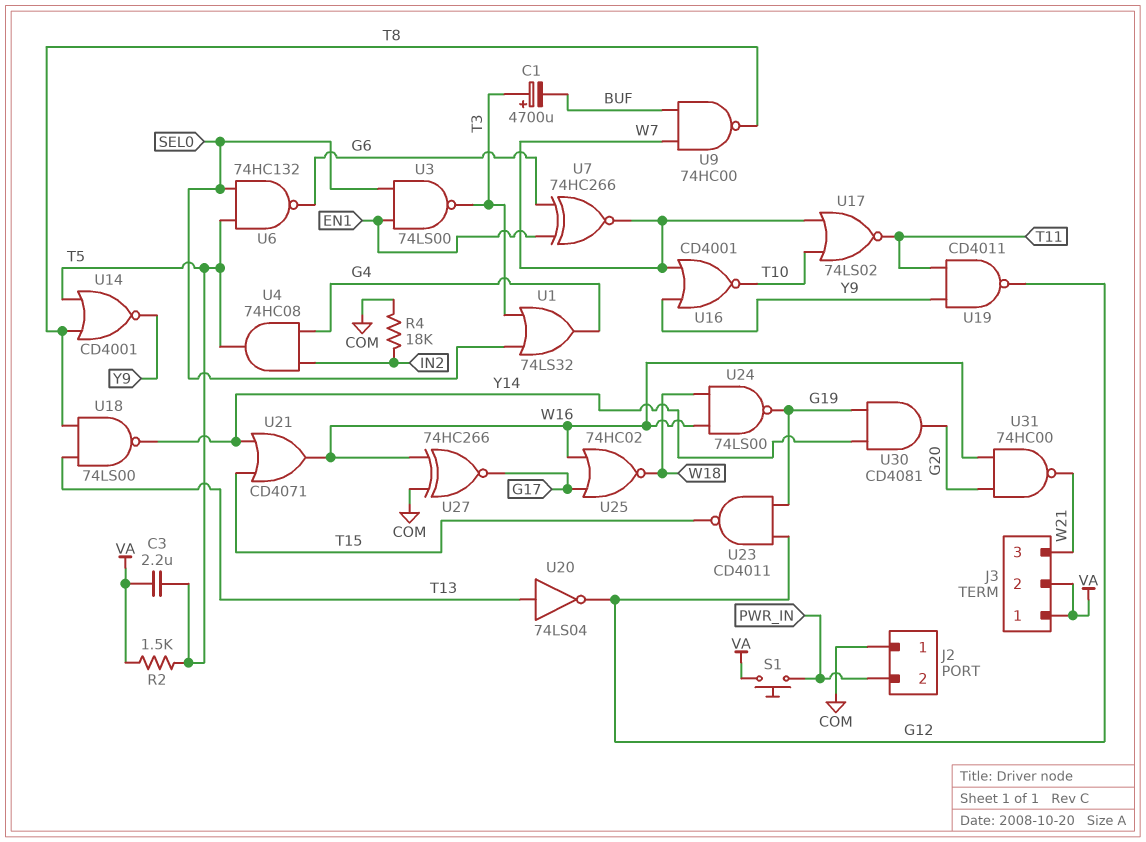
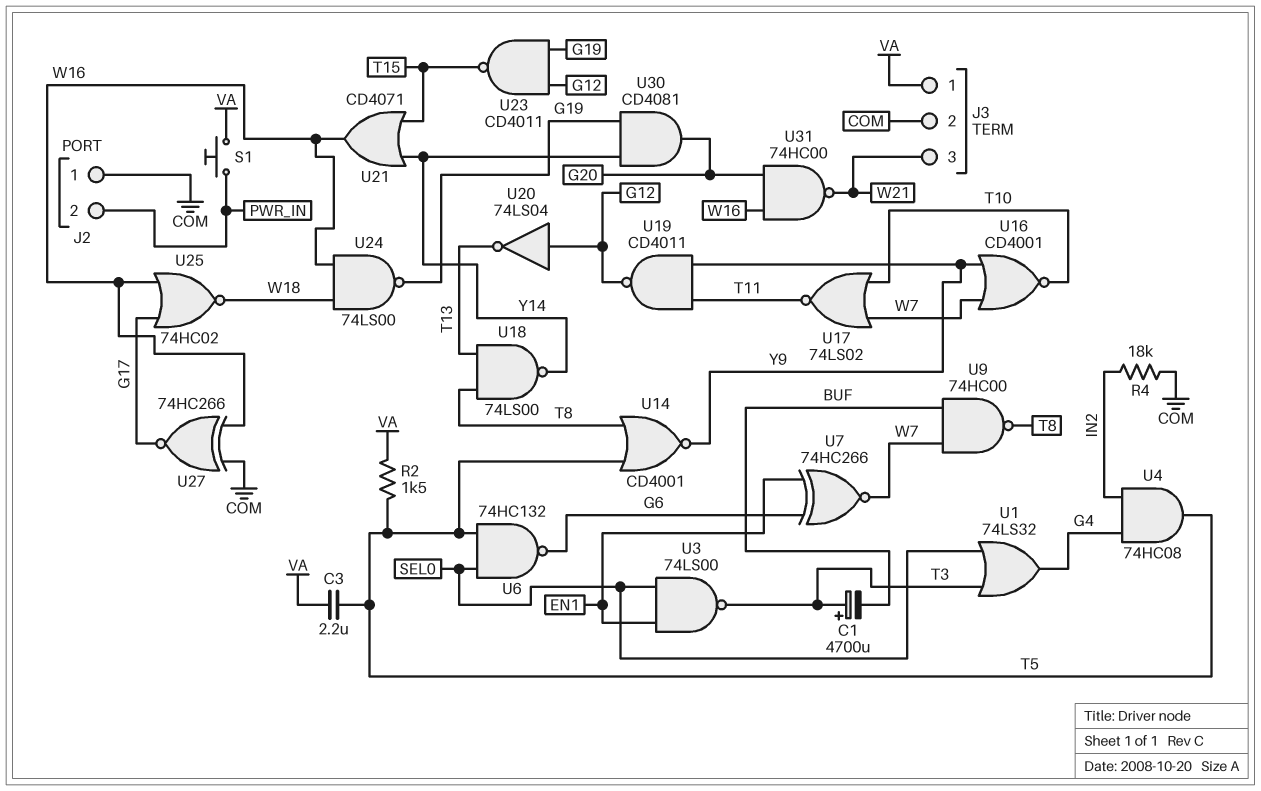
J3 pin 2: VA -> COM
U20: NOT 74LS04 (in T13, out G12) -> NOT 74LS04 (in G12, out T13)

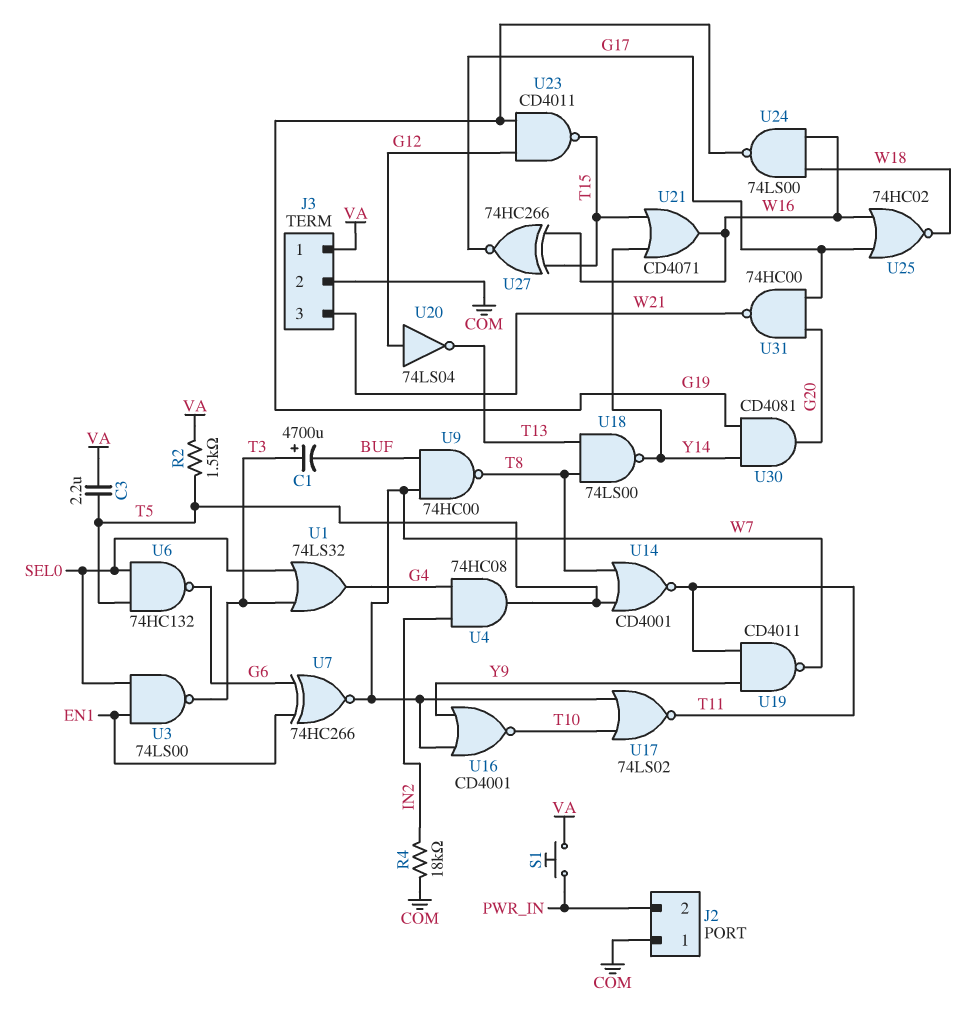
U14: NOR CD4001 (in T5, in T8, out Y9) -> NOR CD4001 (in T5, in T8, out T11)
U19: NAND CD4011 (in T11, in Y9, out G12) -> NAND CD4011 (in T11, in Y9, out W7)
U27: XNOR 74HC266 (in COM, in W16, out G17) -> XNOR 74HC266 (in T15, in W16, out G17)
U31: NAND 74HC00 (in G20, in W16, out W21) -> NAND 74HC00 (in G17, in G20, out W21)

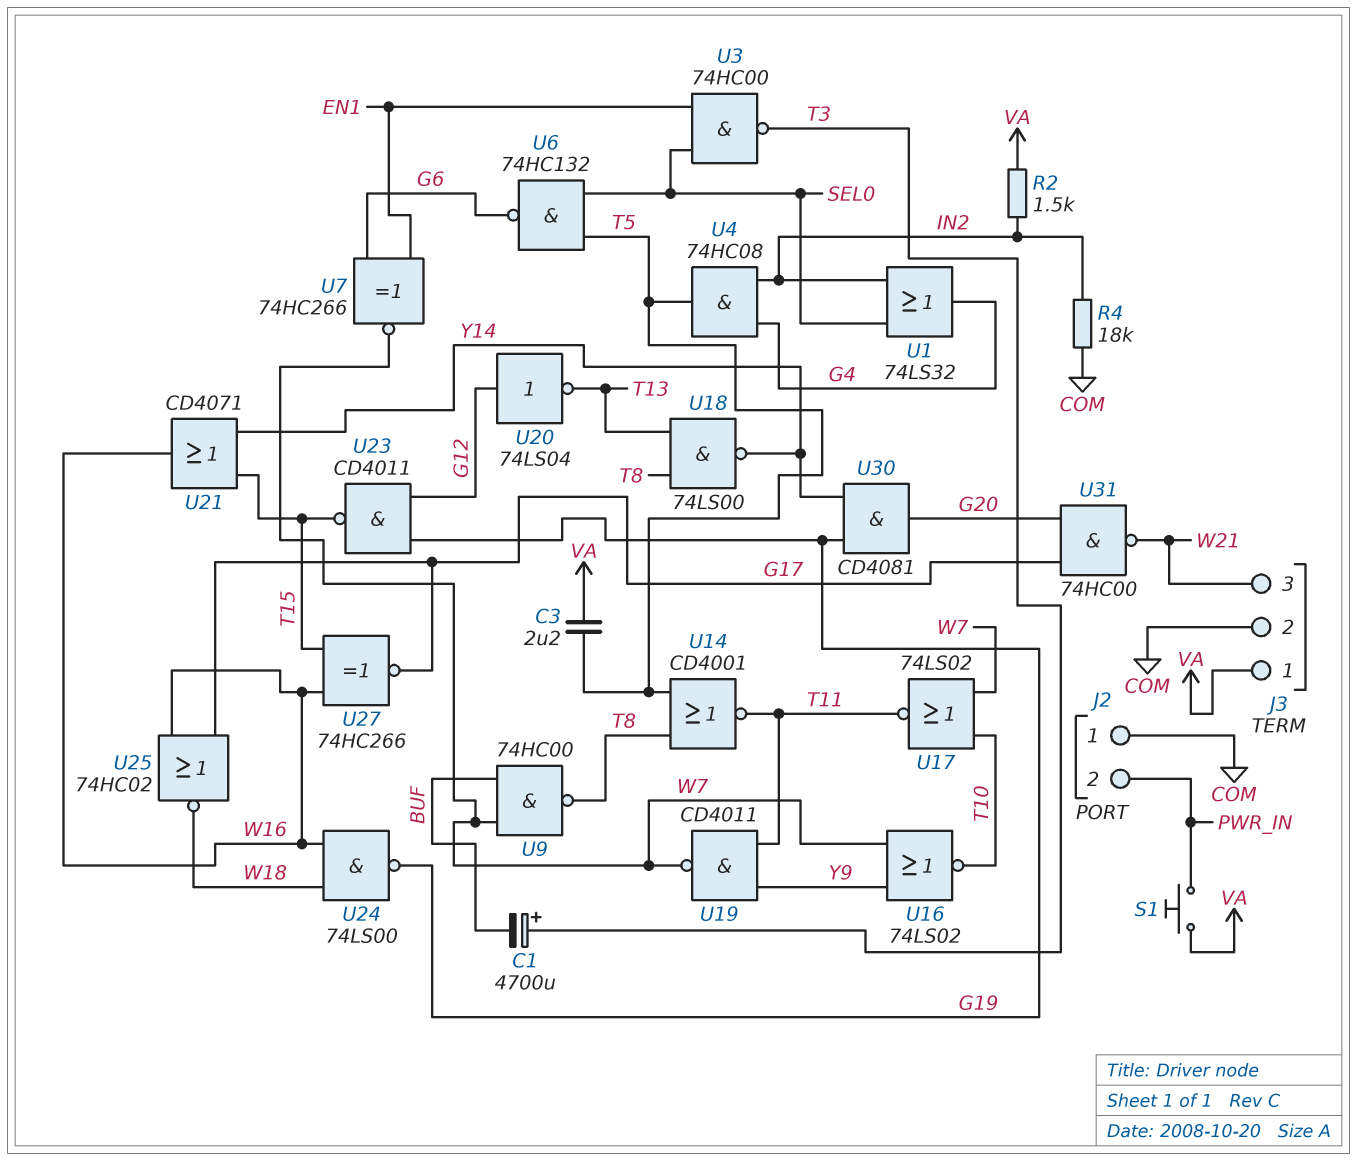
R2: 1.5k (T5, VA) -> 1.5k (IN2, VA)
U1: OR 74LS32 (in SEL0, in T3, out G4) -> OR 74LS32 (in IN2, in SEL0, out G4)
U3: NAND 74LS00 (in EN1, in SEL0, out T3) -> NAND 74HC00 (in EN1, in SEL0, out T3)
U16: NOR CD4001 (in W7, in Y9, out T10) -> NOR 74LS02 (in W7, in Y9, out T10)

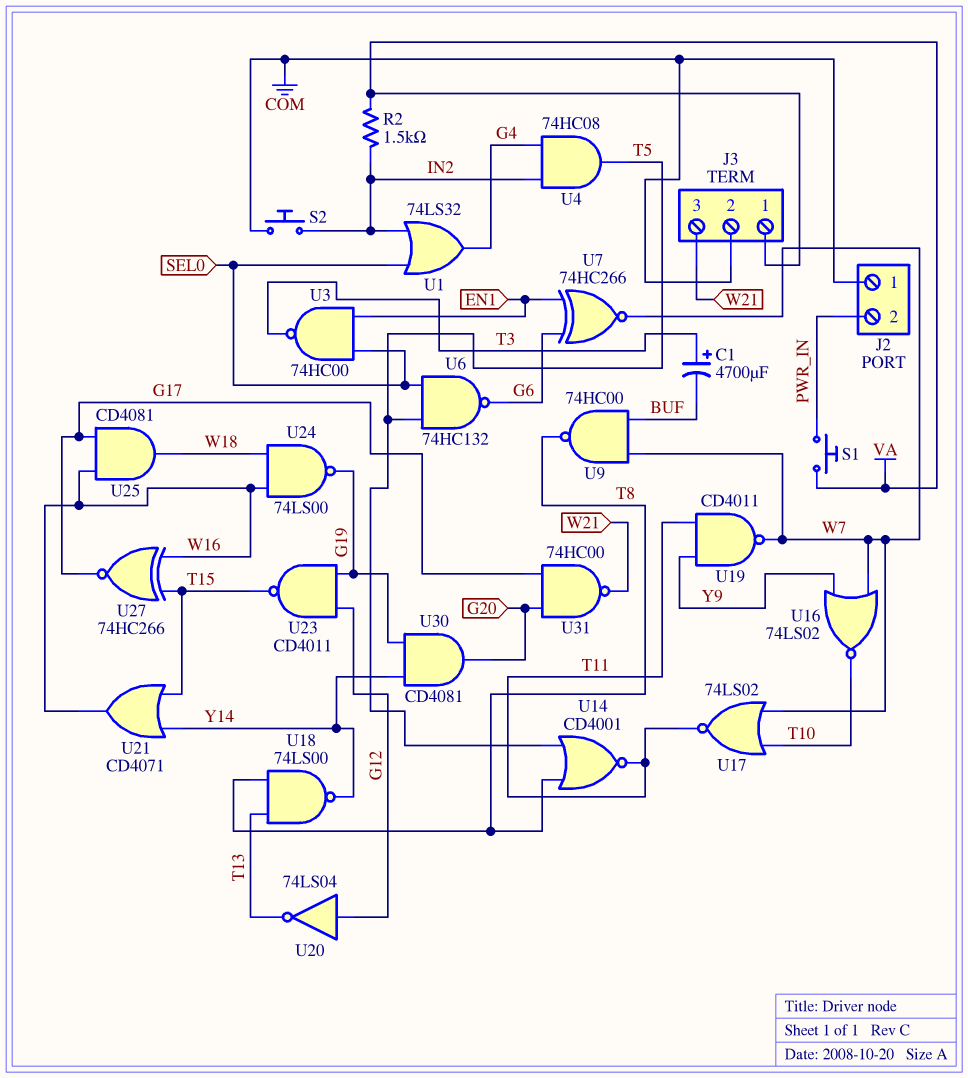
C3: 2.2uF (T5, VA) -> none
R4: 18k (COM, IN2) -> none
S2: none -> button (COM, IN2)
U25: NOR 74HC02 (in G17, in W16, out W18) -> AND CD4081 (in G17, in W16, out W18)

